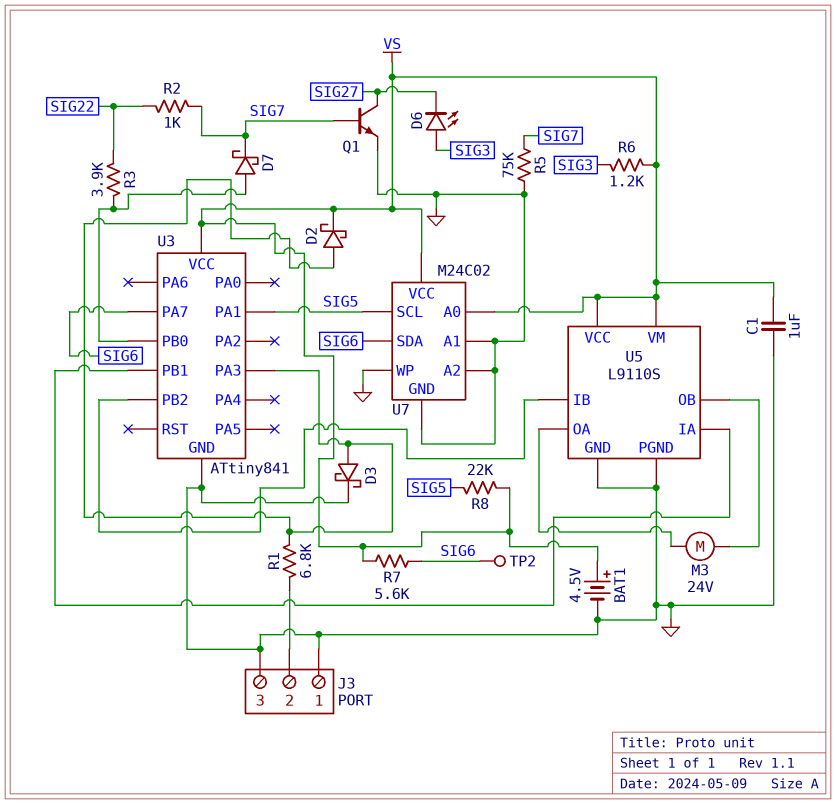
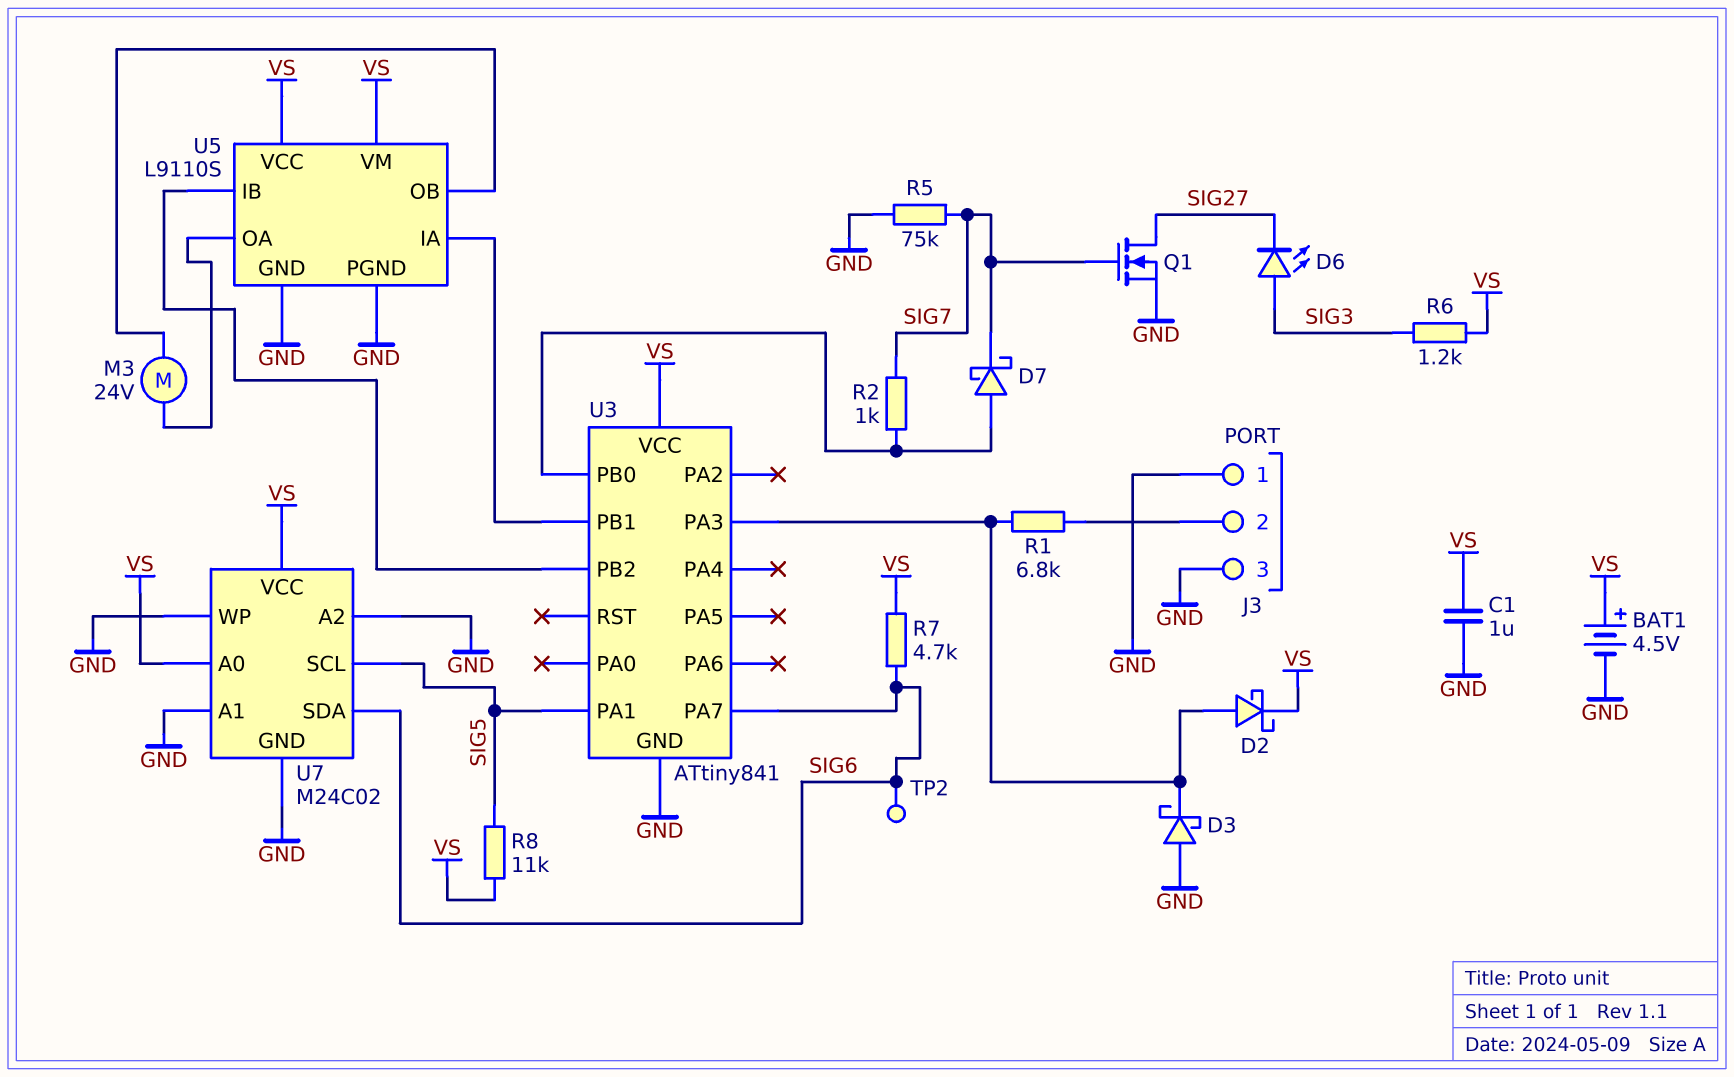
D3: schottky (A U3/PA3, K GND) -> schottky (A GND, K U3/PA3)
Q1: NPN (B SIG7, C SIG27, E GND) -> NMOS (G SIG7, D SIG27, S GND)
R2: 1k (SIG7, SIG22) -> 1k (SIG7, U3/PB0)
R3: 3.9k (SIG22, U3/PB0) -> none
R7: 5.6k (SIG6, VS) -> 4.7k (SIG6, VS)
R8: 22k (SIG5, VS) -> 11k (SIG5, VS)

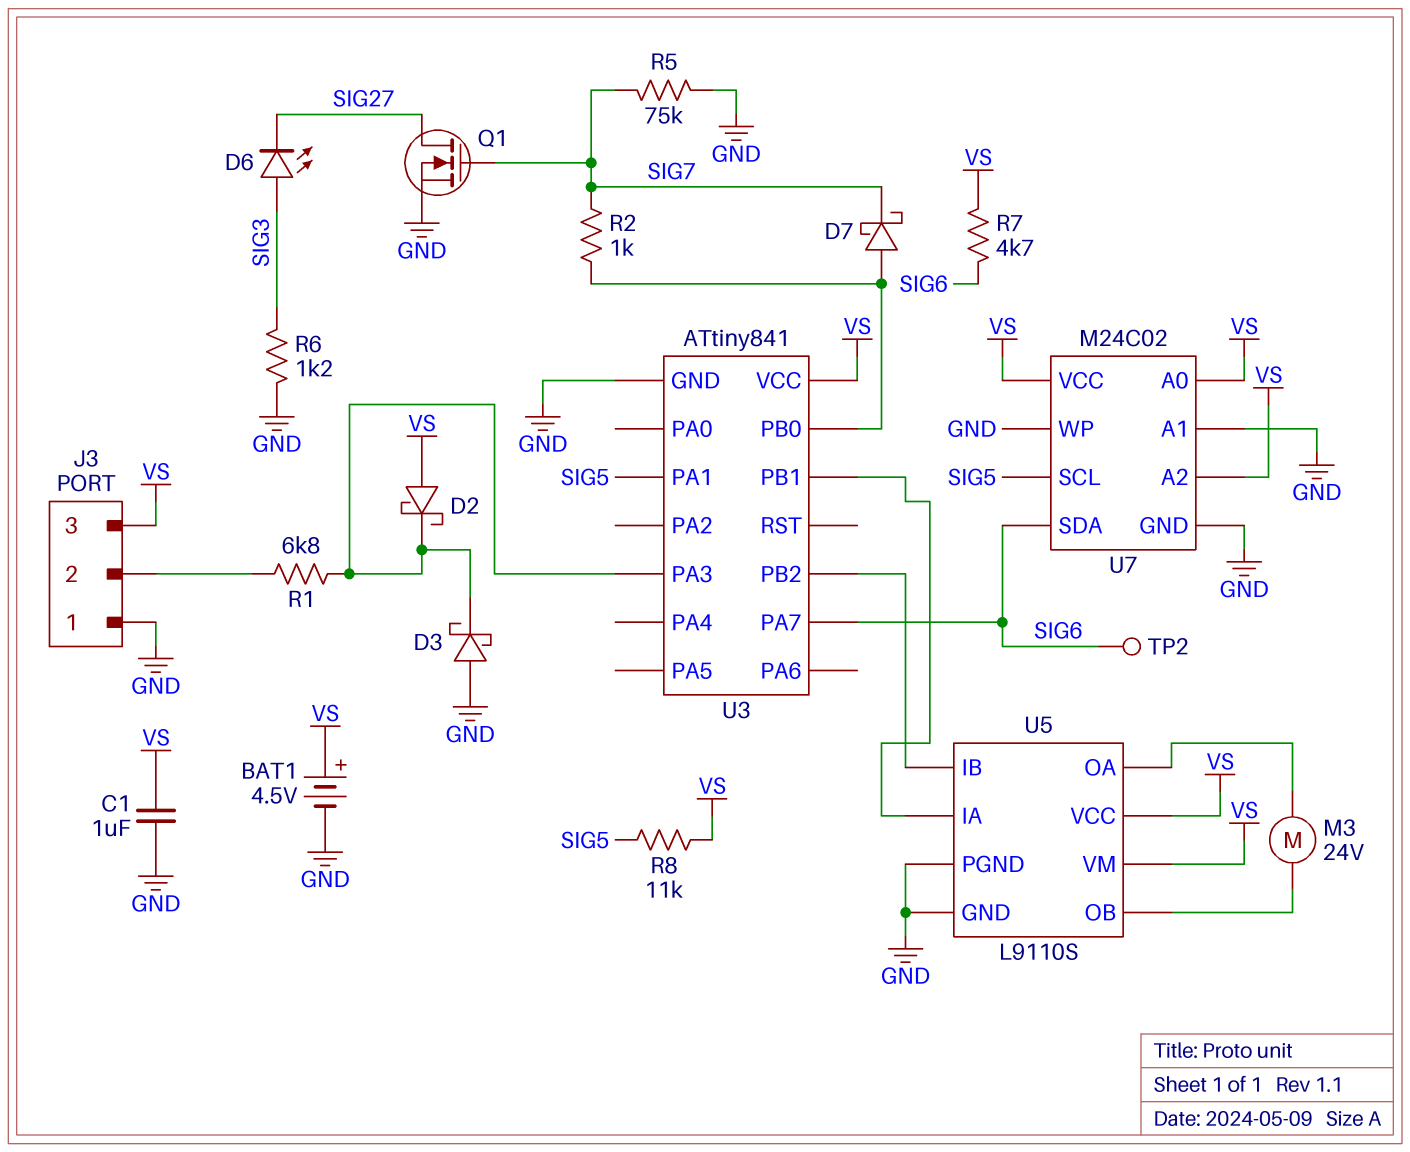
D2: schottky (A U3/PA3, K VS) -> schottky (A VS, K U3/PA3)
J3 pin 3: GND -> VS
R6: 1.2k (SIG3, VS) -> 1.2k (GND, SIG3)
U7 pin A2: GND -> VS

